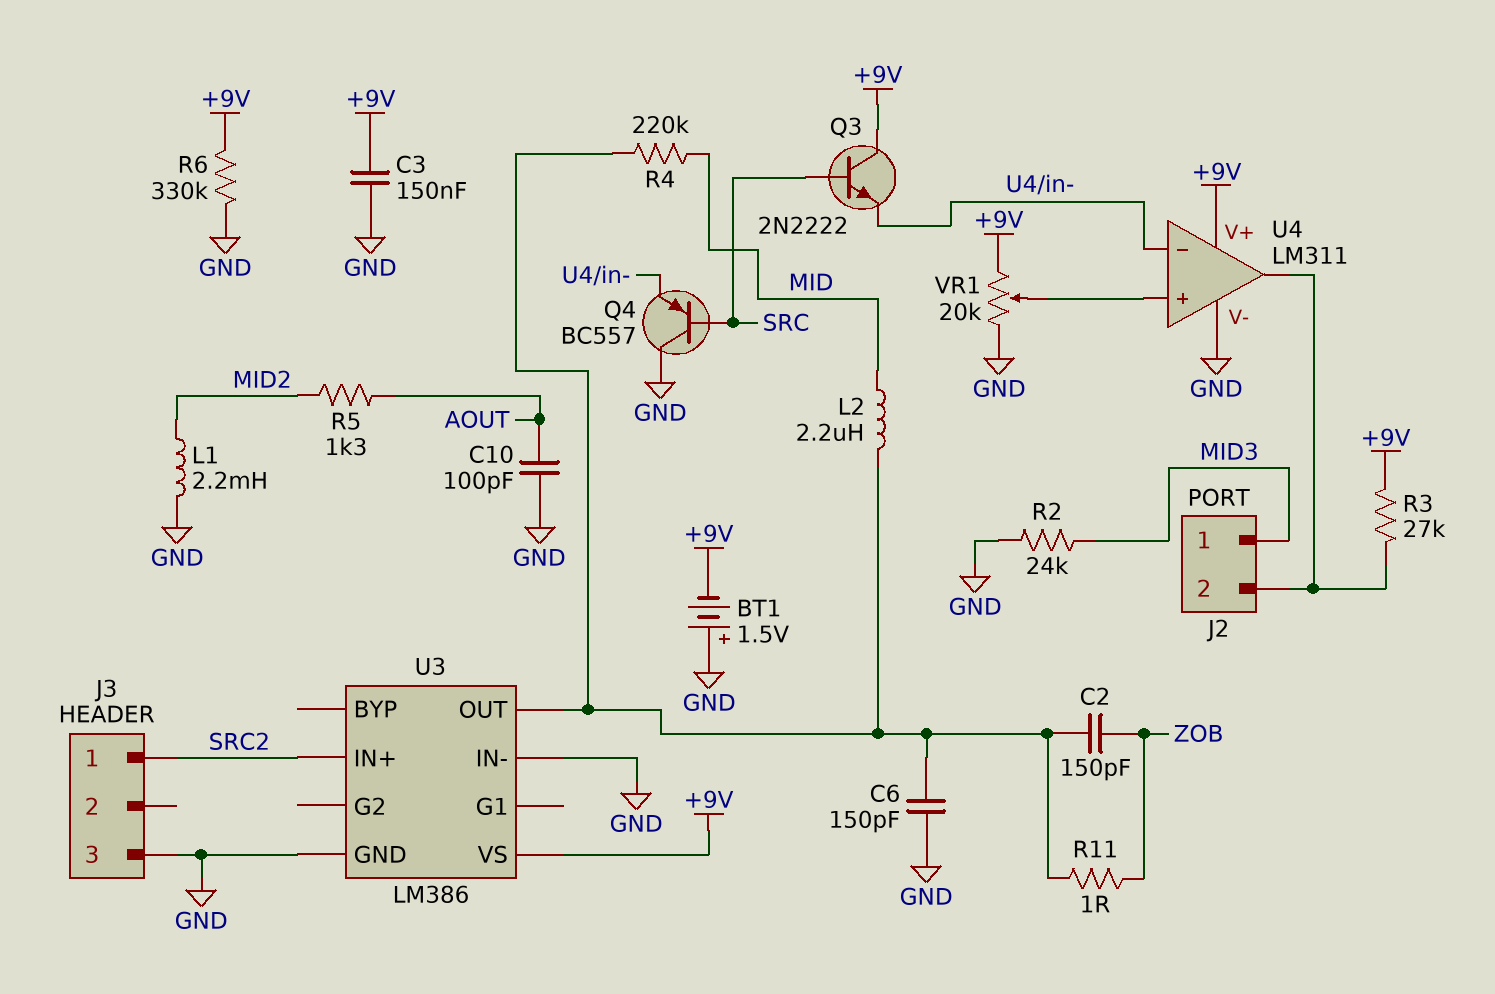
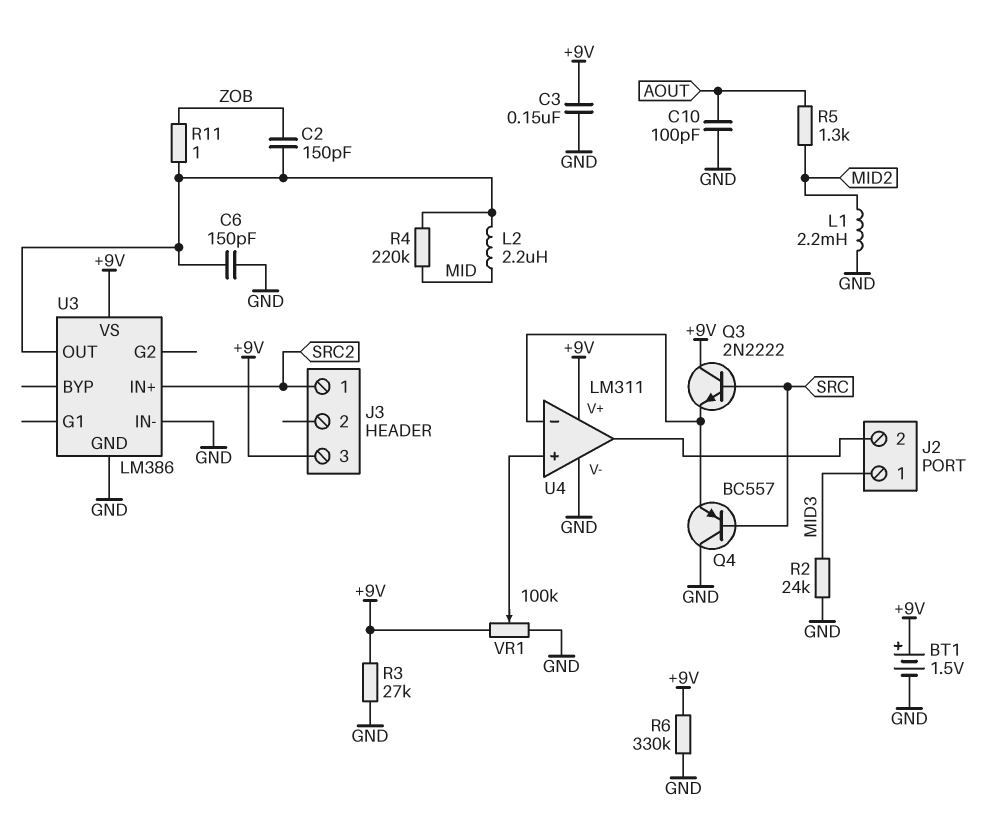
BT1: 1.5V (plus GND, minus +9V) -> 1.5V (plus +9V, minus GND)
J3 pin 3: GND -> +9V
R3: 27k (+9V, J2/2) -> 27k (+9V, GND)
VR1: 20k (+9V, GND, wiper U4/in+) -> 100k (+9V, GND, wiper U4/in+)

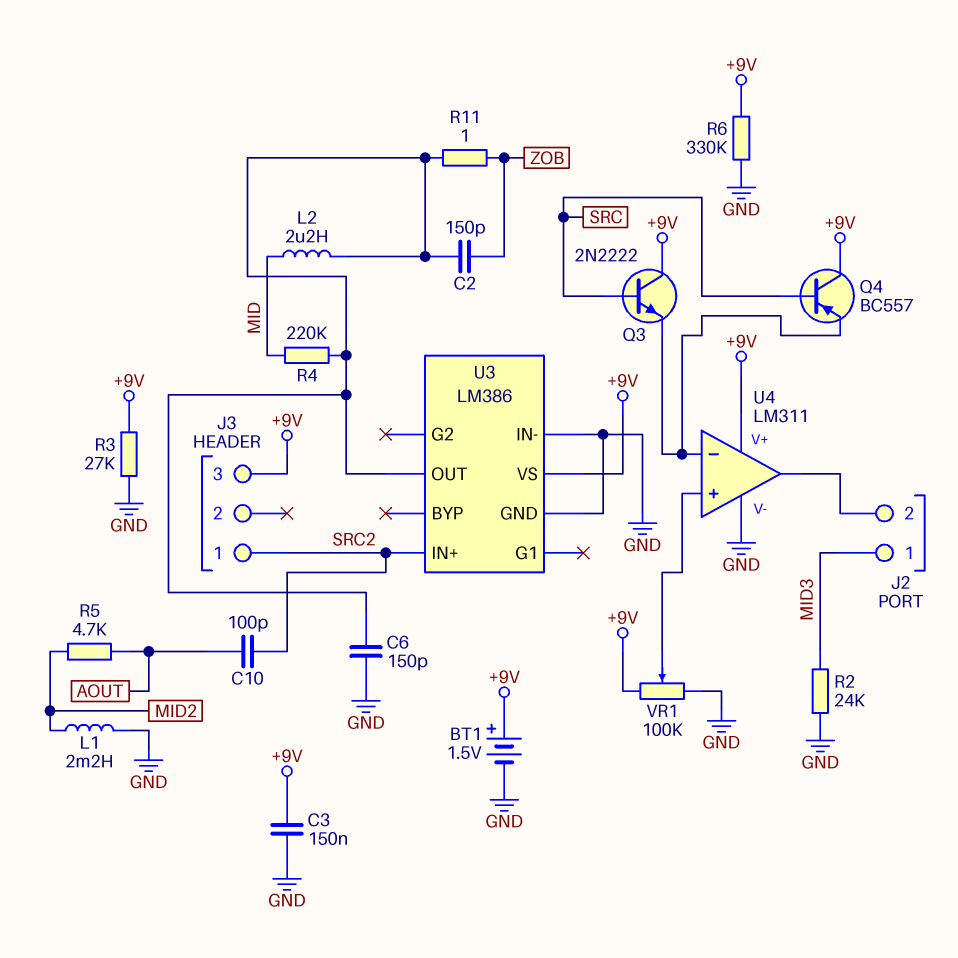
C10: 100pF (AOUT, GND) -> 100pF (AOUT, SRC2)
Q4: PNP BC557 (B SRC, C GND, E U4/in-) -> PNP BC557 (B SRC, C +9V, E U4/in-)
R5: 1.3k (AOUT, MID2) -> 4.7k (AOUT, MID2)

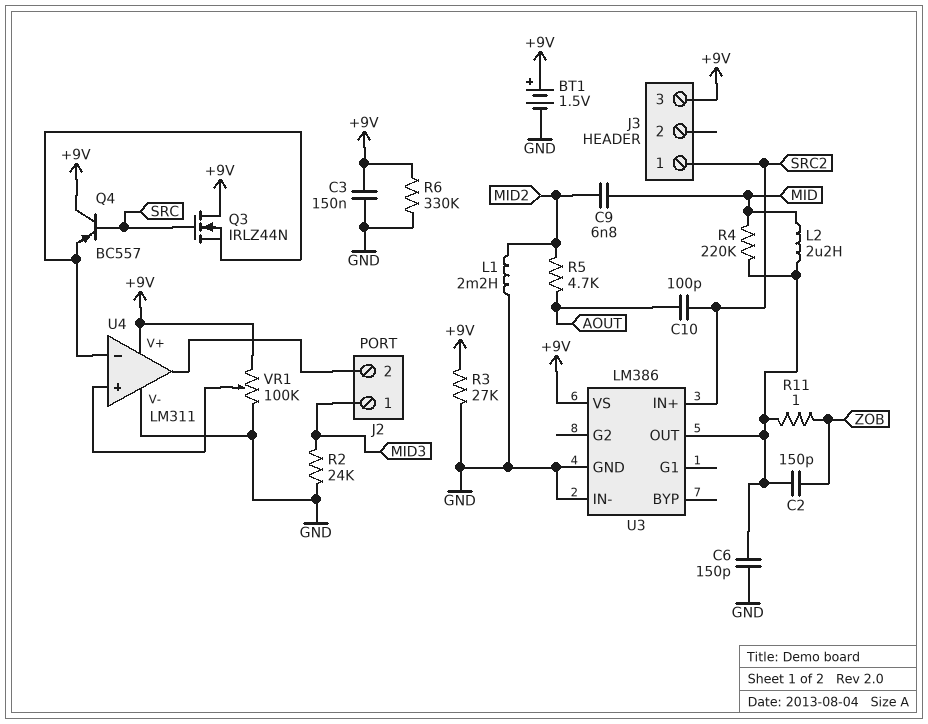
C9: none -> 6.8nF (MID, MID2)
Q3: NPN 2N2222 (B SRC, C +9V, E U4/in-) -> NMOS IRLZ44N (G SRC, D +9V, S U4/in-)

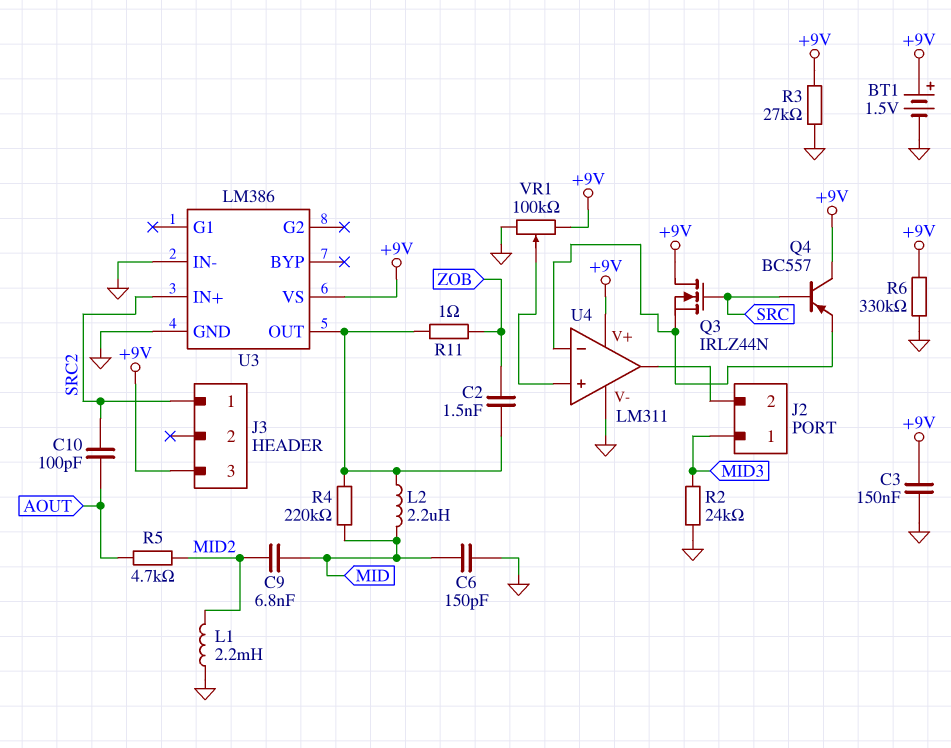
C2: 150pF (U3/OUT, ZOB) -> 1.5nF (U3/OUT, ZOB)
C6: 150pF (GND, U3/OUT) -> 150pF (GND, MID)

